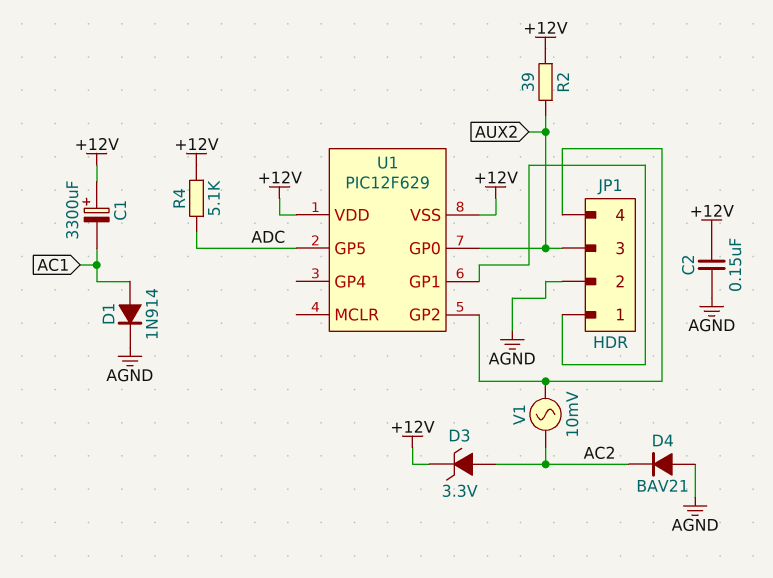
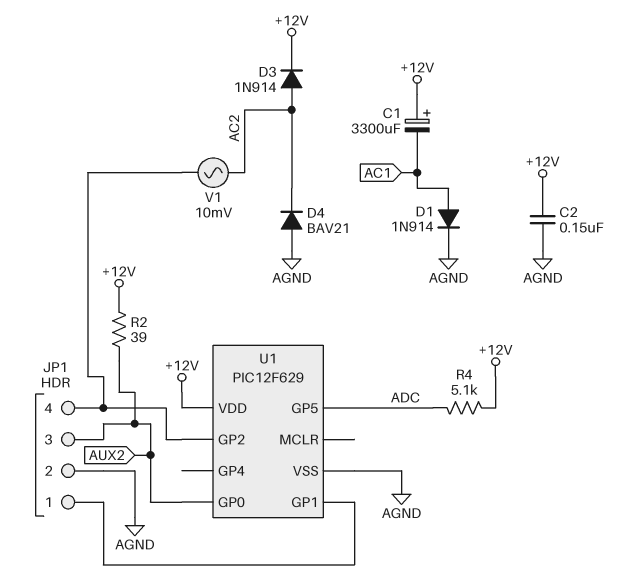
D3: zener 3.3V (A AC2, K +12V) -> diode 1N914 (A AC2, K +12V)
U1 pin VSS: +12V -> AGND

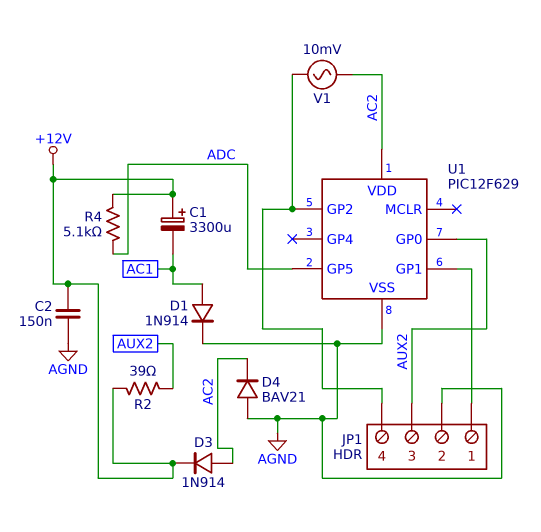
U1 pin VDD: +12V -> AC2

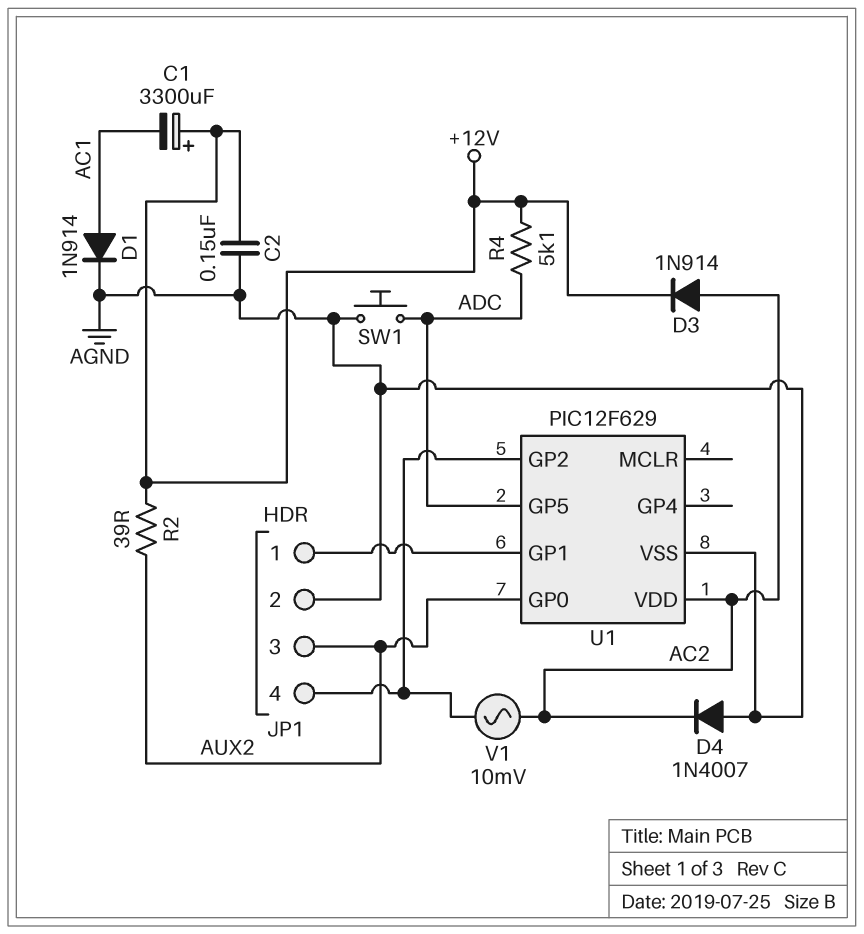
D4: diode BAV21 (A AGND, K AC2) -> diode 1N4007 (A AGND, K AC2)
SW1: none -> button (ADC, AGND)

